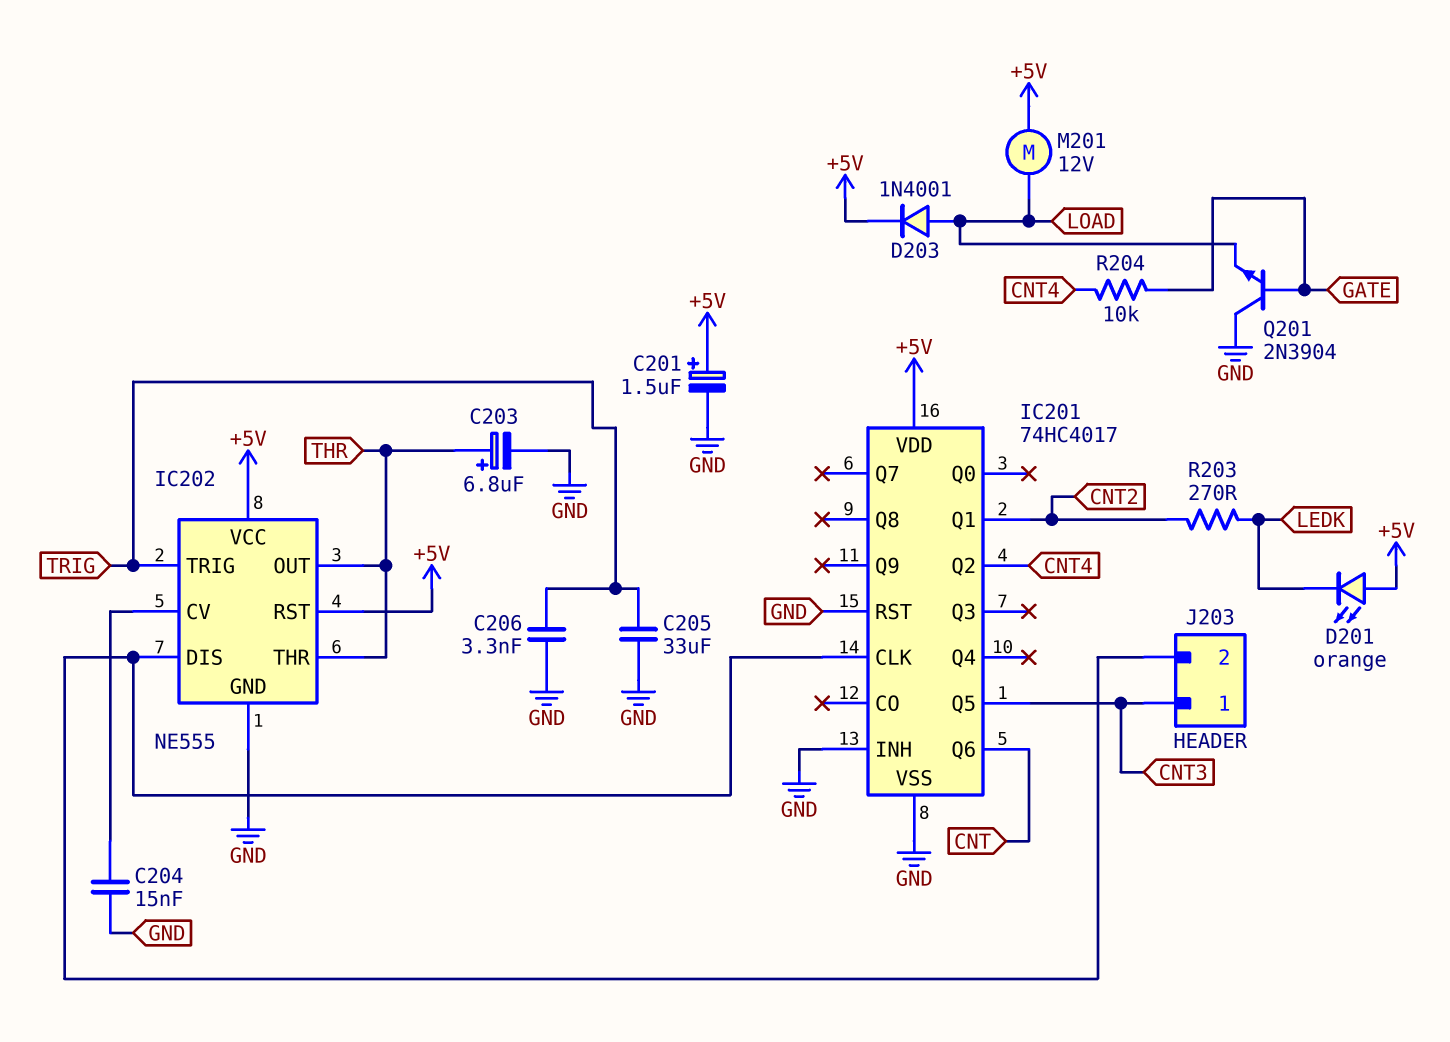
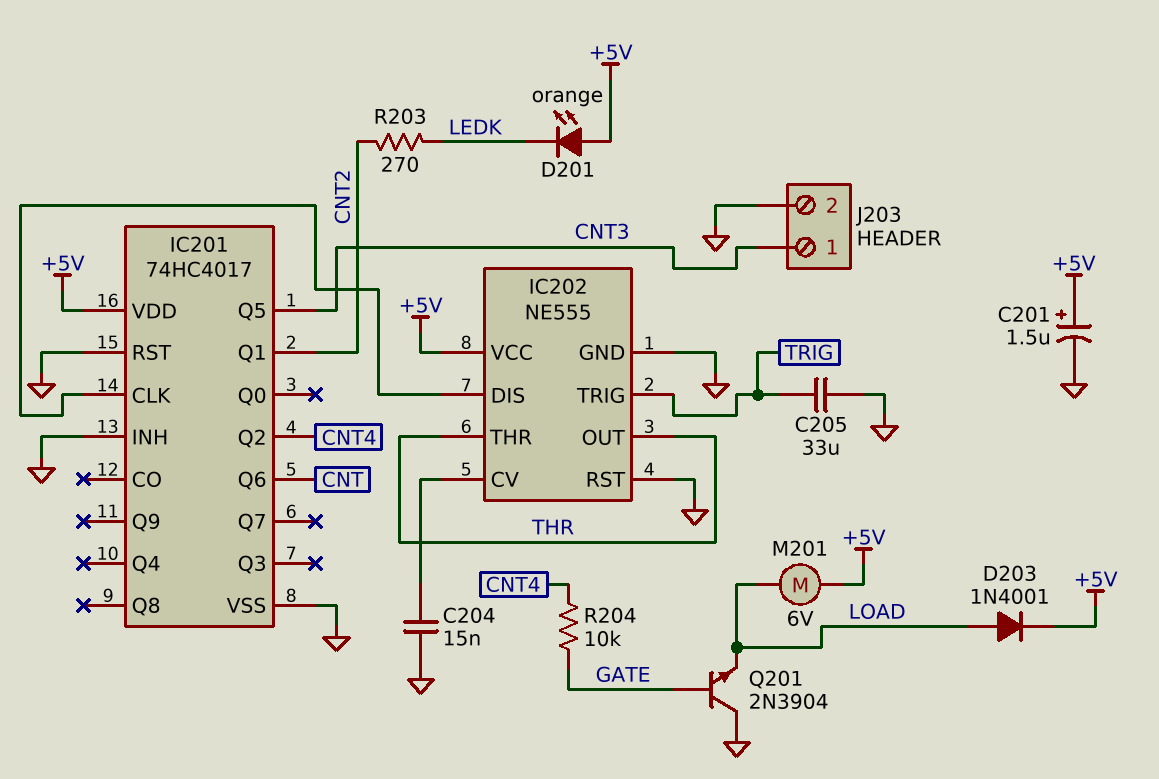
C203: 6.8uF (plus THR, minus GND) -> none
C206: 3.3nF (GND, TRIG) -> none
IC202 pin RST: +5V -> GND
J203 pin 2: IC201/CLK -> GND
M201: motor 12V (+5V, LOAD) -> motor 6V (+5V, LOAD)

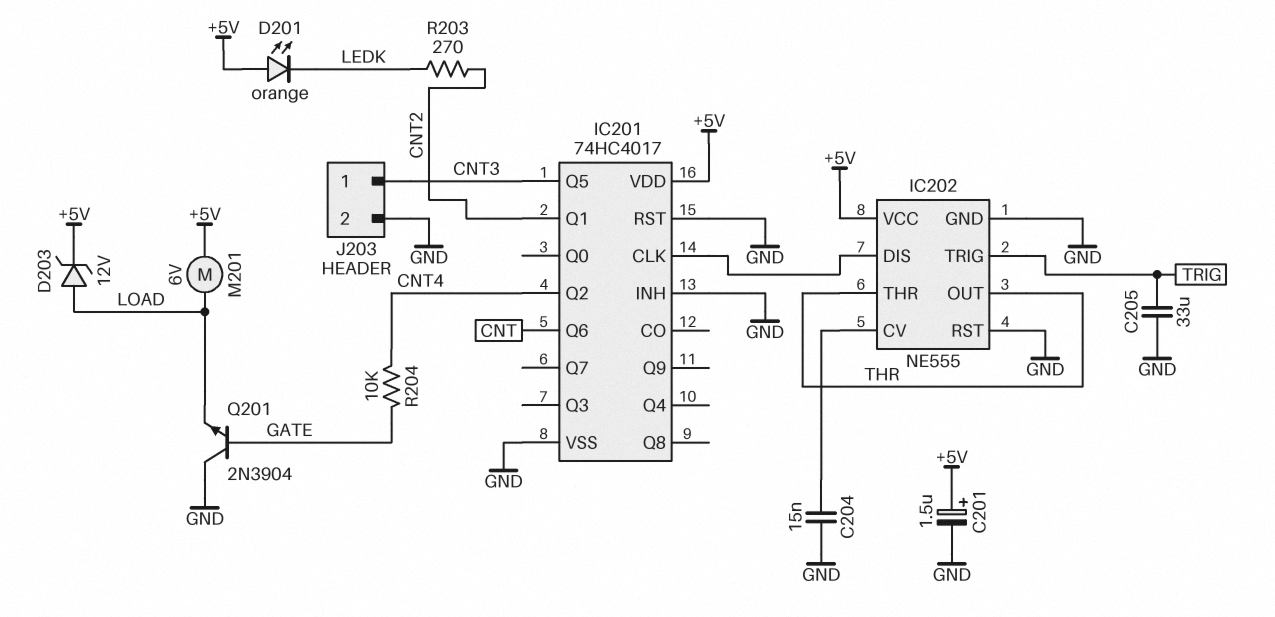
D203: diode 1N4001 (A LOAD, K +5V) -> zener 12V (A LOAD, K +5V)

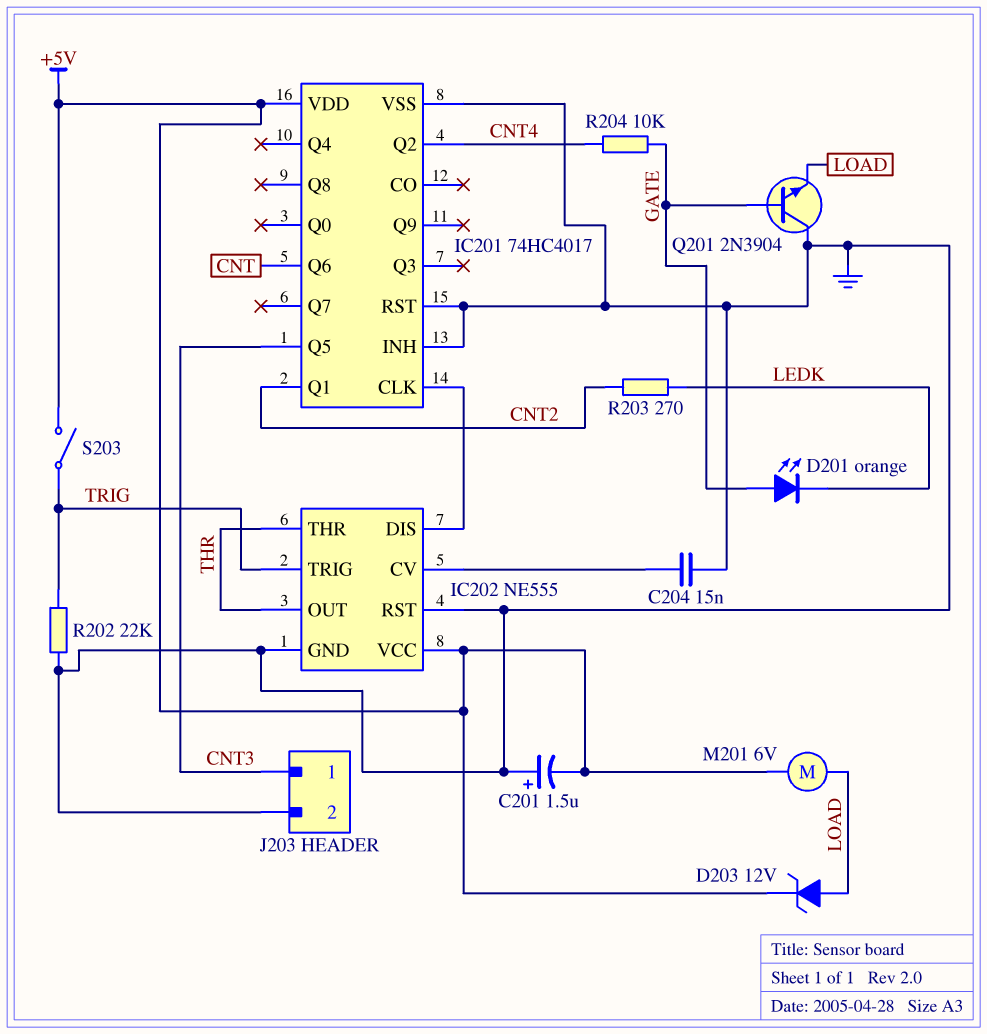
C201: 1.5uF (plus +5V, minus GND) -> 1.5uF (plus GND, minus +5V)
C205: 33uF (GND, TRIG) -> none
D201: LED orange (A +5V, K LEDK) -> LED orange (A GATE, K LEDK)
R202: none -> 22k (GND, TRIG)
S203: none -> switch (+5V, TRIG)

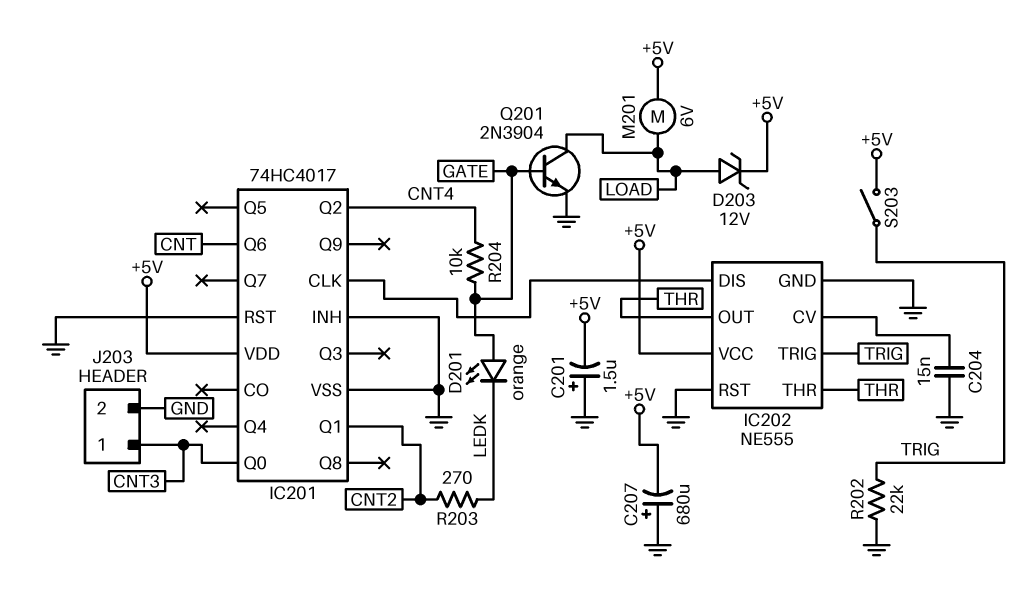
C207: none -> 680uF (plus GND, minus +5V)
IC201 pin Q0: none -> CNT3
IC201 pin Q5: CNT3 -> none
Q201: NPN 2N3904 (B GATE, C GND, E LOAD) -> NPN 2N3904 (B GATE, C LOAD, E GND)

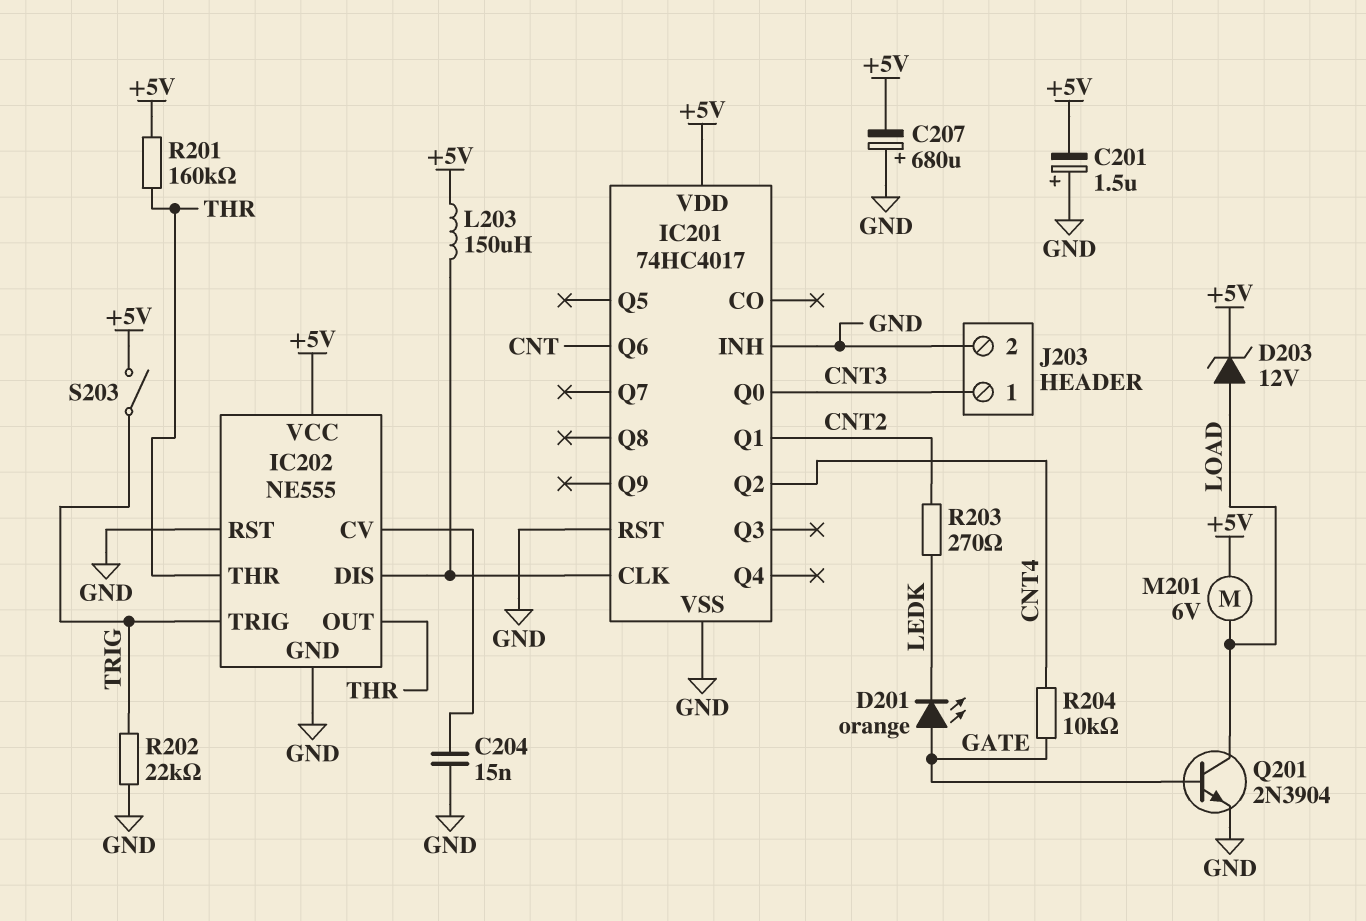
L203: none -> 150uH (+5V, IC201/CLK)
R201: none -> 160k (+5V, THR)

